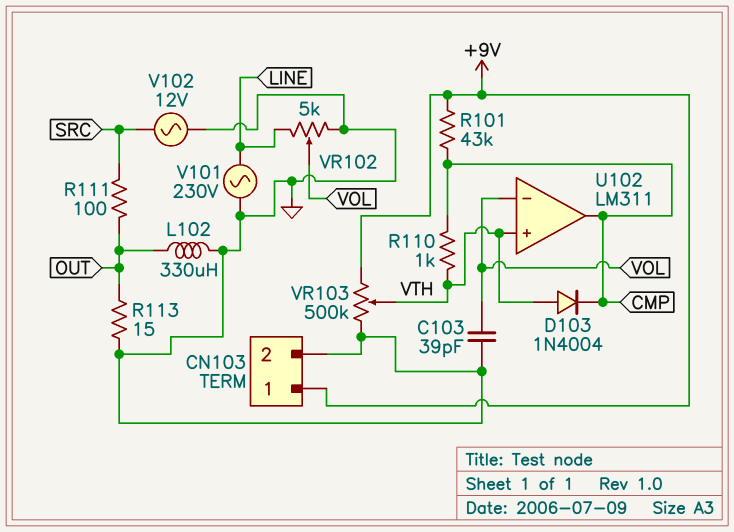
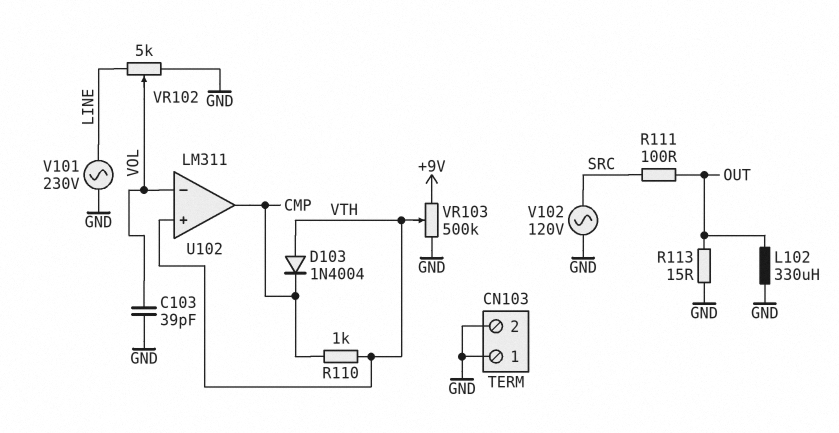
CN103 pin 1: +9V -> GND
R101: 43k (+9V, CMP) -> none
V102: AC 12V (GND, SRC) -> AC 120V (GND, SRC)

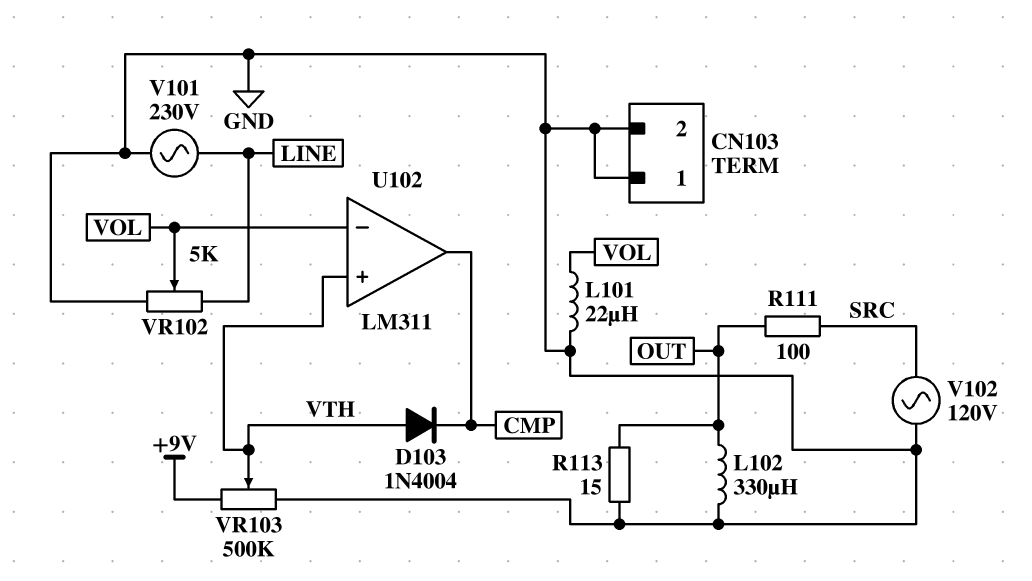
C103: 39pF (GND, VOL) -> none
L101: none -> 22uH (GND, VOL)
R110: 1k (CMP, VTH) -> none

